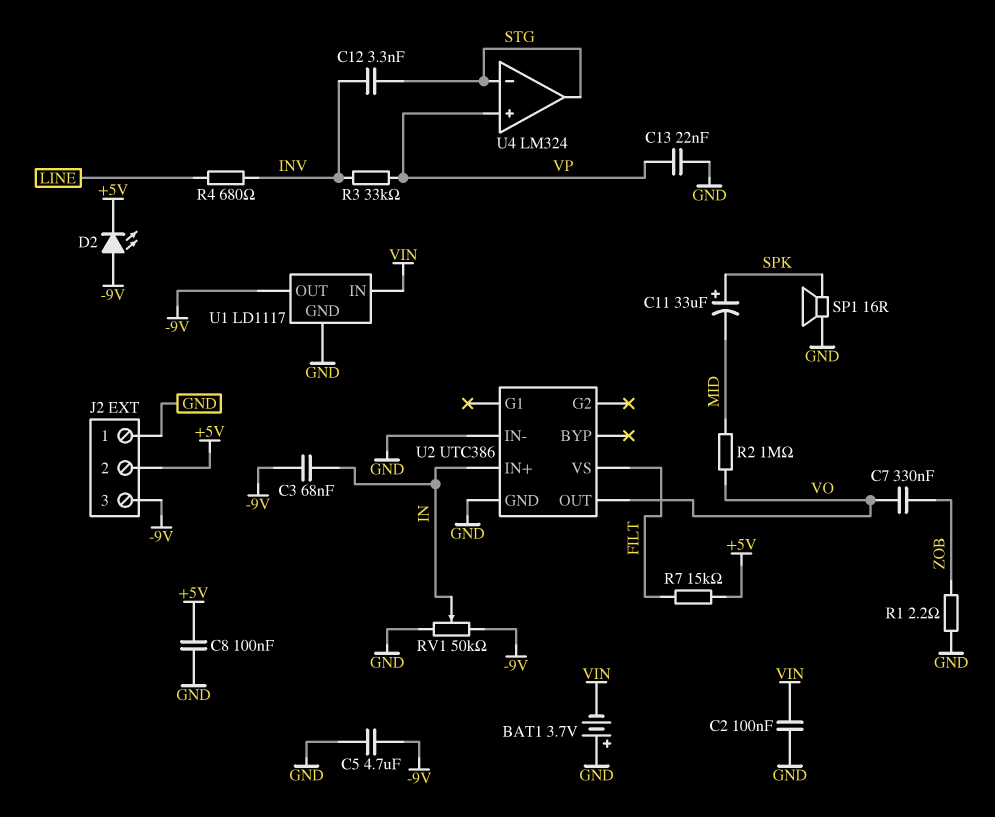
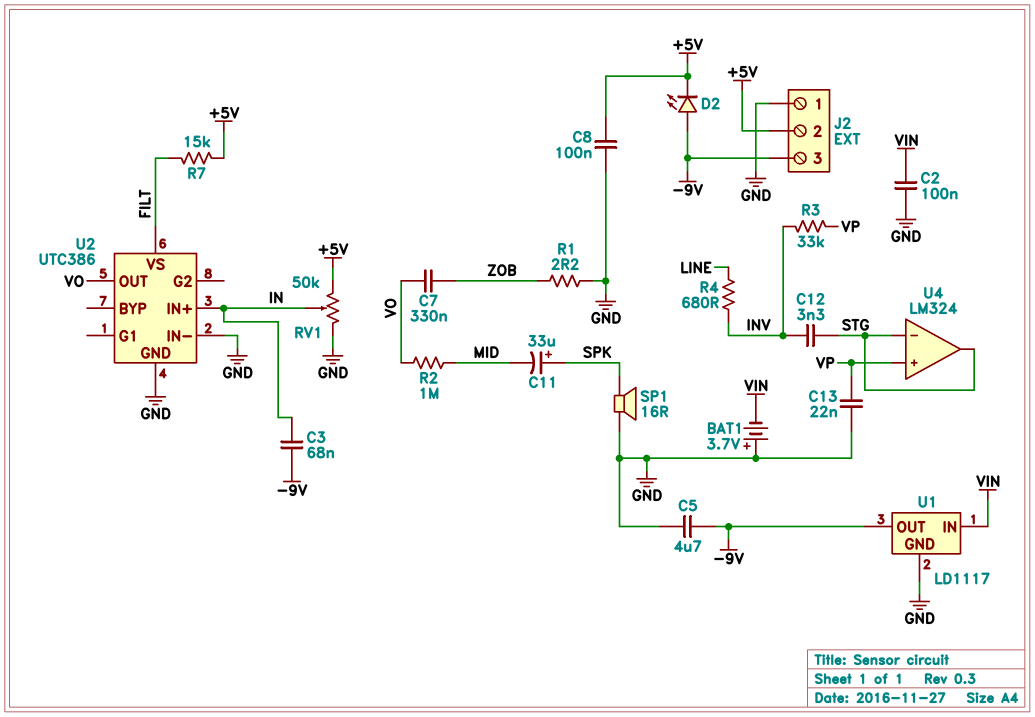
RV1: 50k (-9V, GND, wiper IN) -> 50k (+5V, GND, wiper IN)

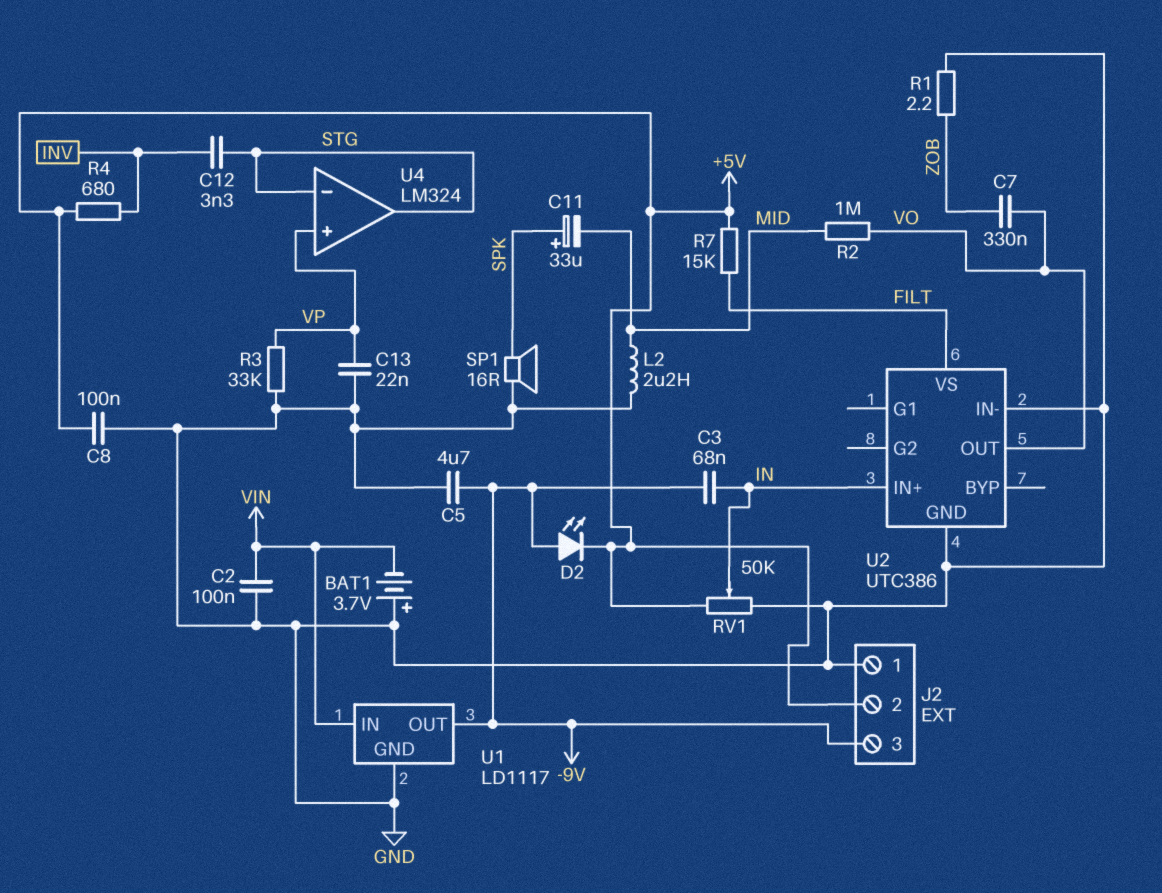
L2: none -> 2.2uH (GND, MID)
R3: 33k (INV, VP) -> 33k (GND, VP)
R4: 680 (INV, LINE) -> 680 (+5V, INV)

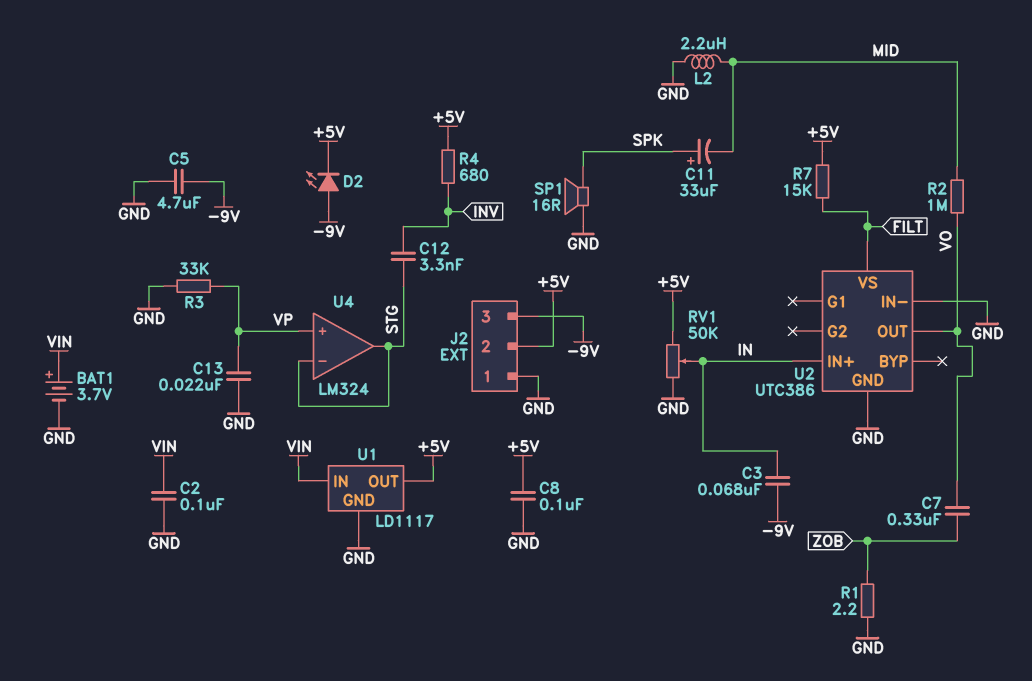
BAT1: 3.7V (plus GND, minus VIN) -> 3.7V (plus VIN, minus GND)
U1 pin OUT: -9V -> +5V

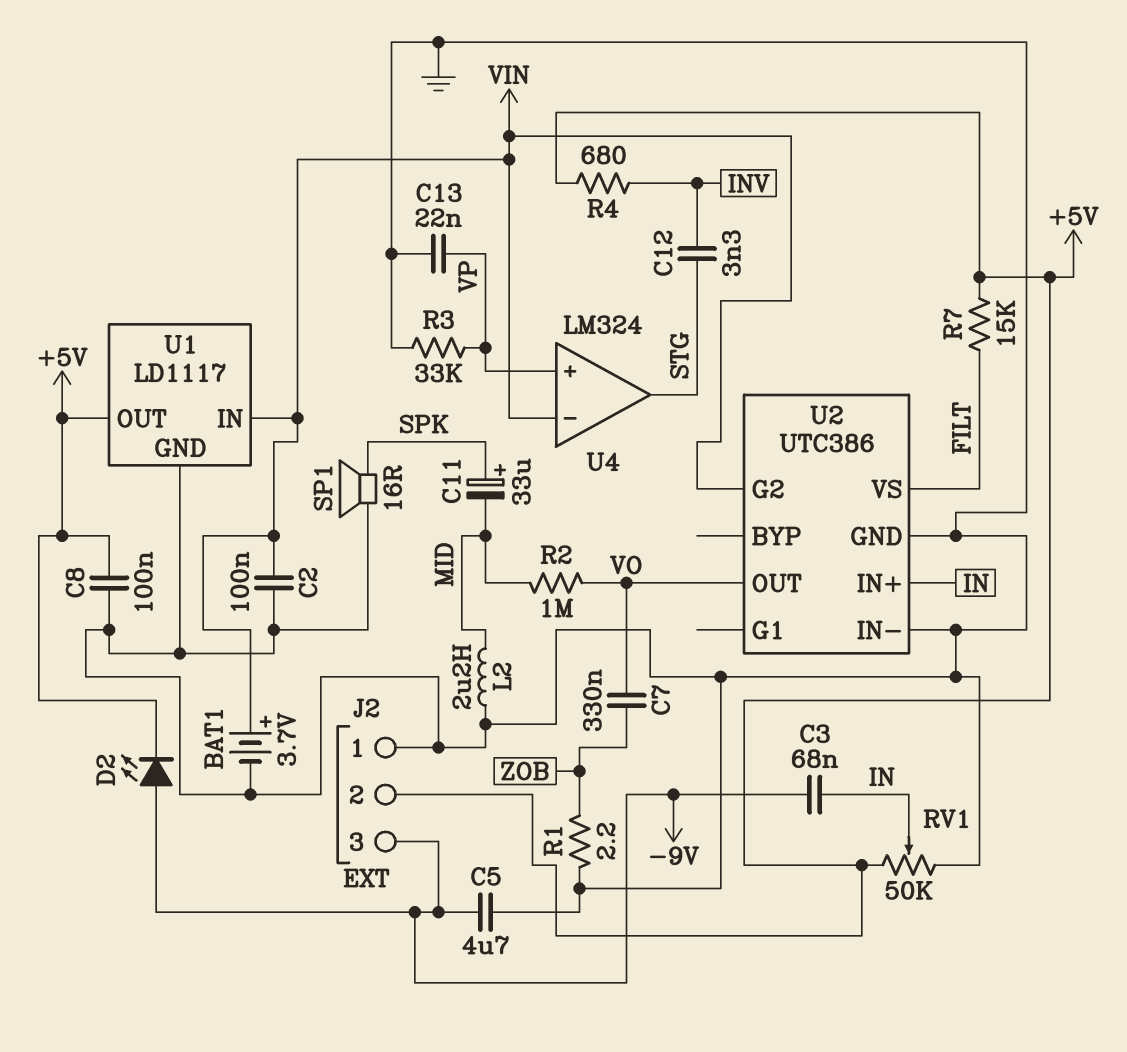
U2 pin G2: none -> VIN
U4 pin in-: STG -> VIN

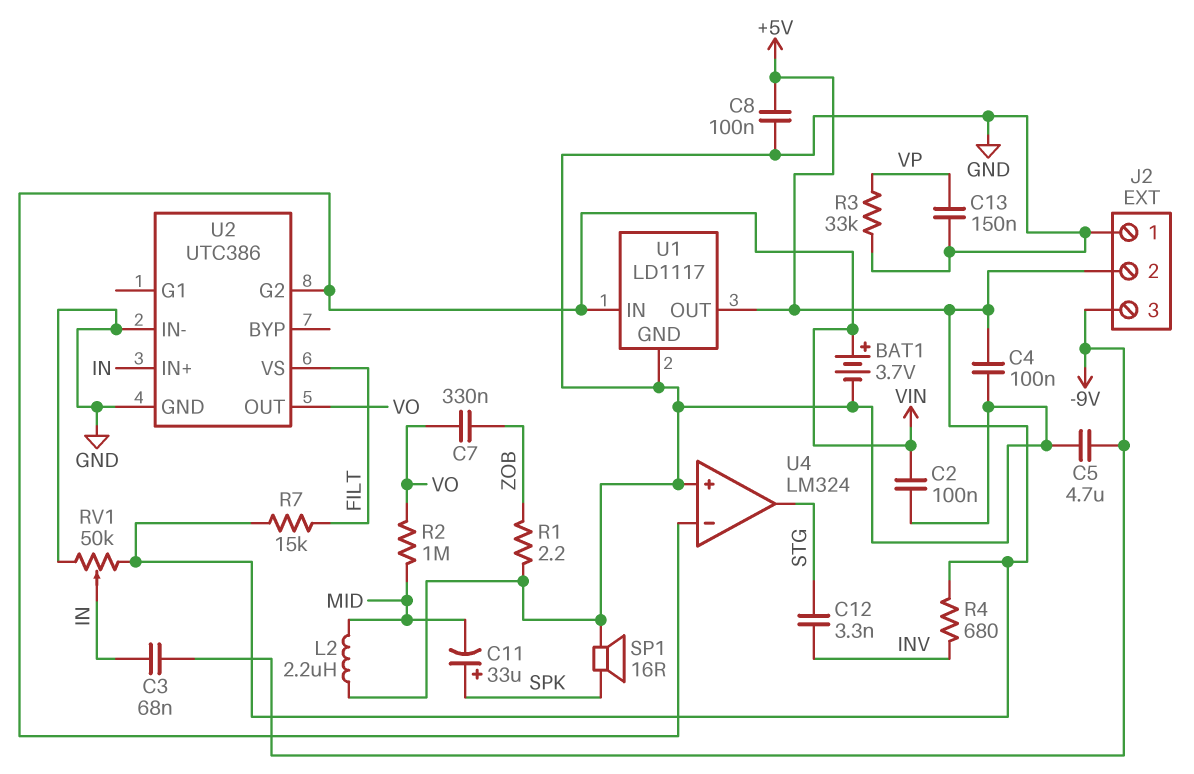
C4: none -> 100nF (+5V, GND)
C13: 22nF (GND, VP) -> 150nF (GND, VP)
D2: LED (A -9V, K +5V) -> none
U4 pin in+: VP -> GND

